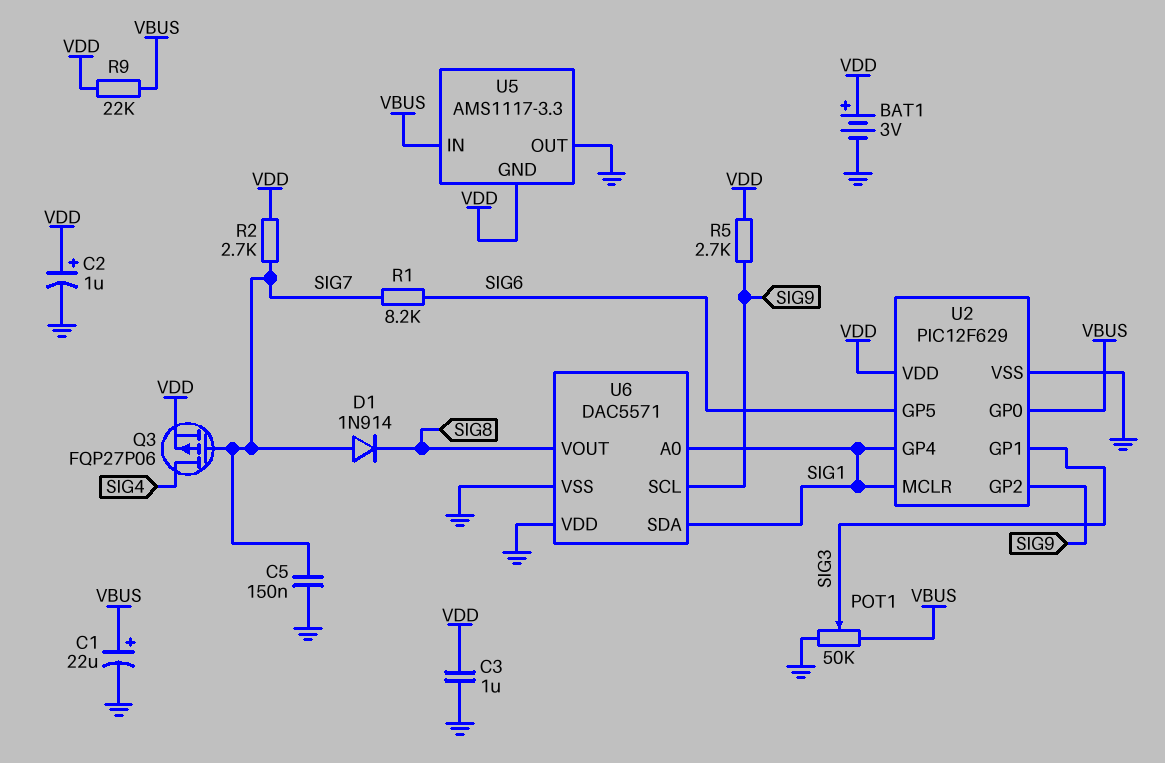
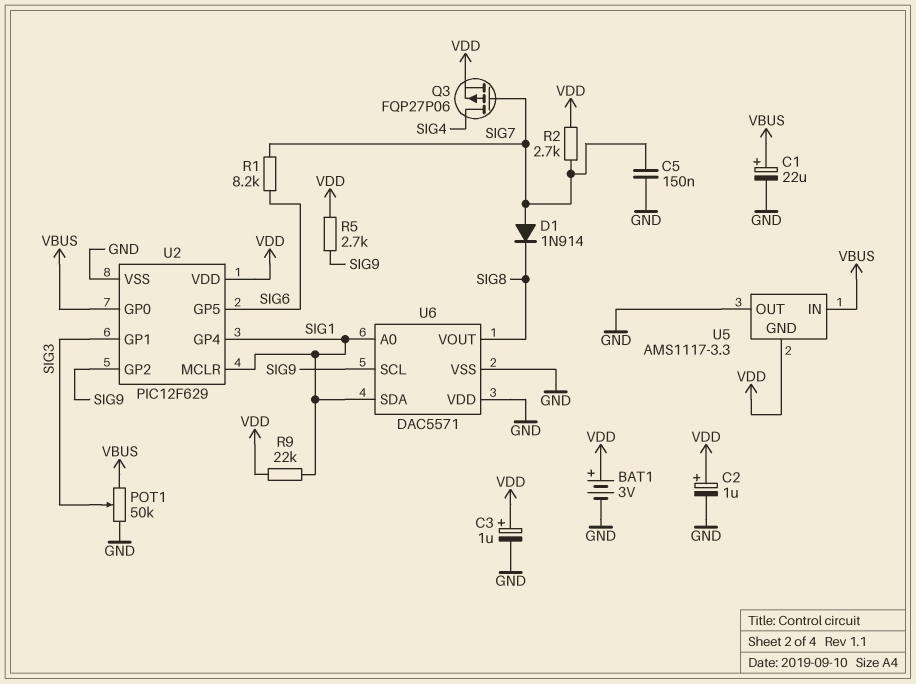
C3: 1uF (GND, VDD) -> 1uF (plus VDD, minus GND)
R9: 22k (VBUS, VDD) -> 22k (SIG1, VDD)

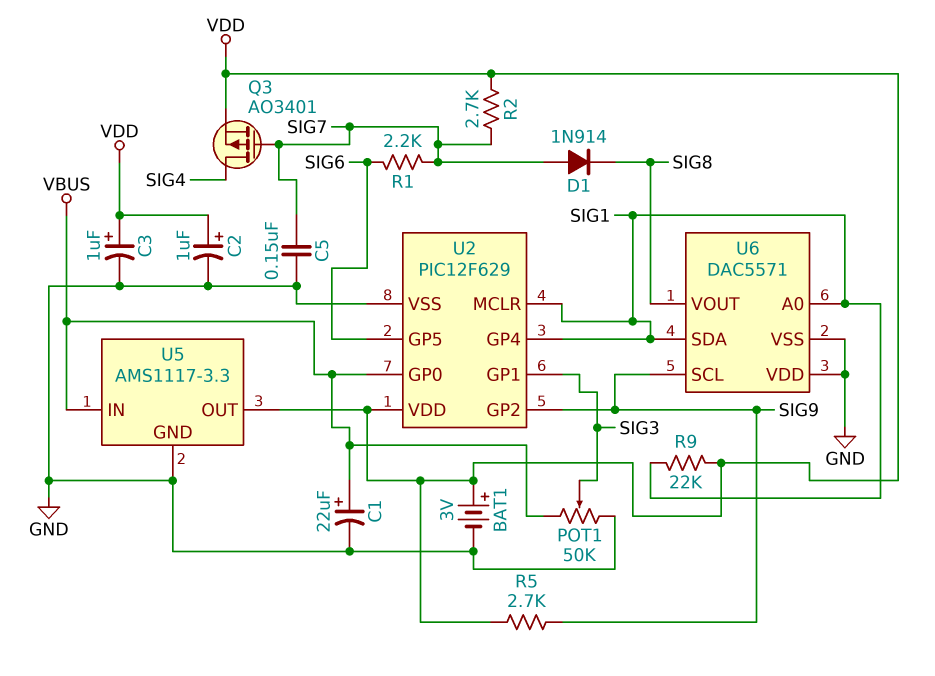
Q3: PMOS FQP27P06 (G SIG7, D SIG4, S VDD) -> PMOS AO3401 (G SIG7, D SIG4, S VDD)
R1: 8.2k (SIG6, SIG7) -> 2.2k (SIG6, SIG7)
U5 pin GND: VDD -> GND
U5 pin OUT: GND -> VDD

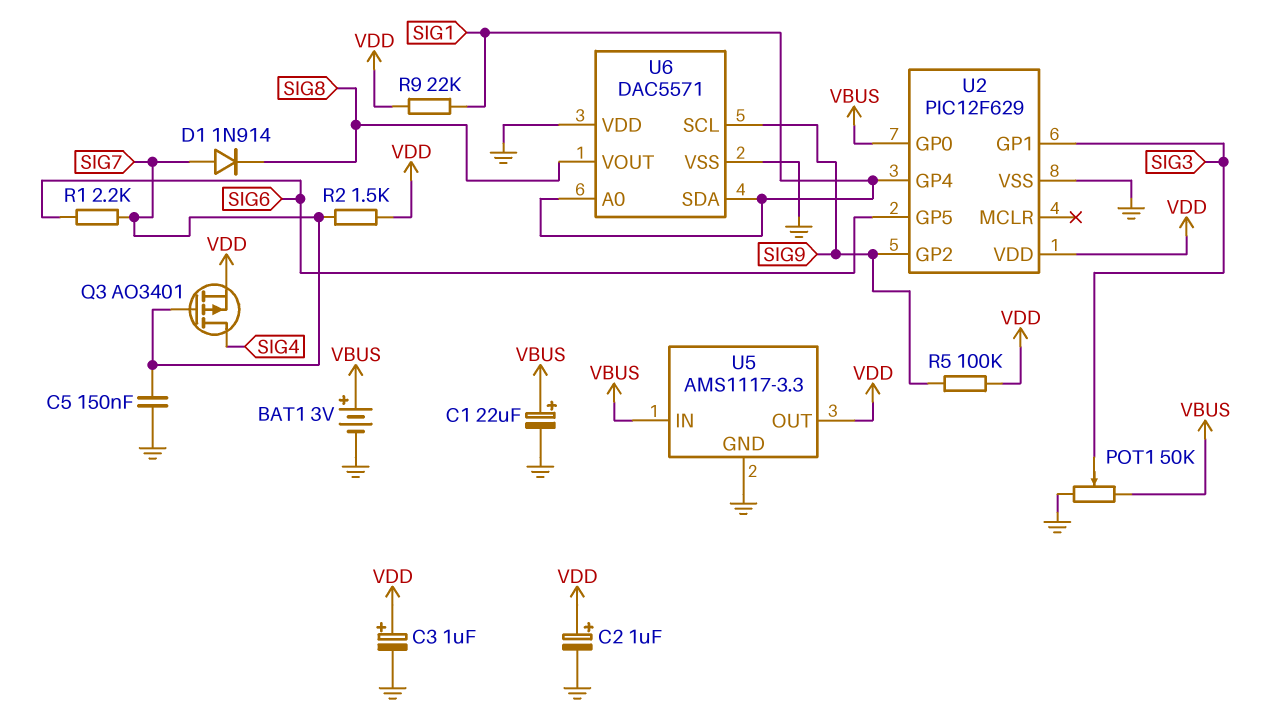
BAT1: 3V (plus VDD, minus GND) -> 3V (plus VBUS, minus GND)
R2: 2.7k (SIG7, VDD) -> 1.5k (SIG7, VDD)
R5: 2.7k (SIG9, VDD) -> 100k (SIG9, VDD)
U2 pin MCLR: SIG1 -> none

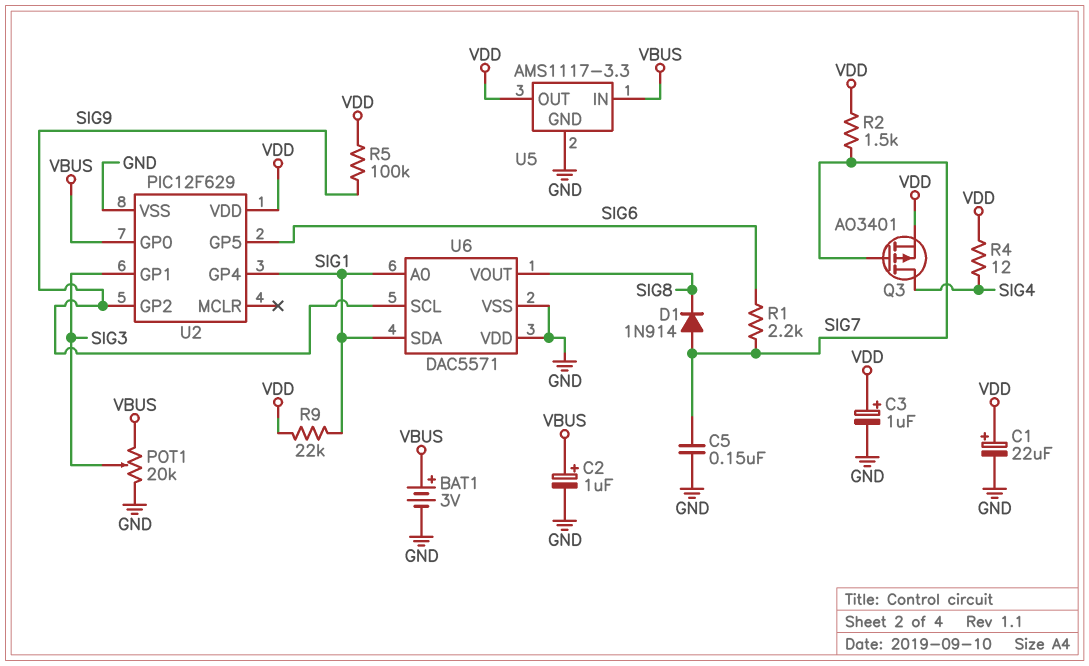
C1: 22uF (plus VBUS, minus GND) -> 22uF (plus VDD, minus GND)
C2: 1uF (plus VDD, minus GND) -> 1uF (plus VBUS, minus GND)
POT1: 50k (GND, VBUS, wiper SIG3) -> 20k (GND, VBUS, wiper SIG3)
R4: none -> 12 (SIG4, VDD)

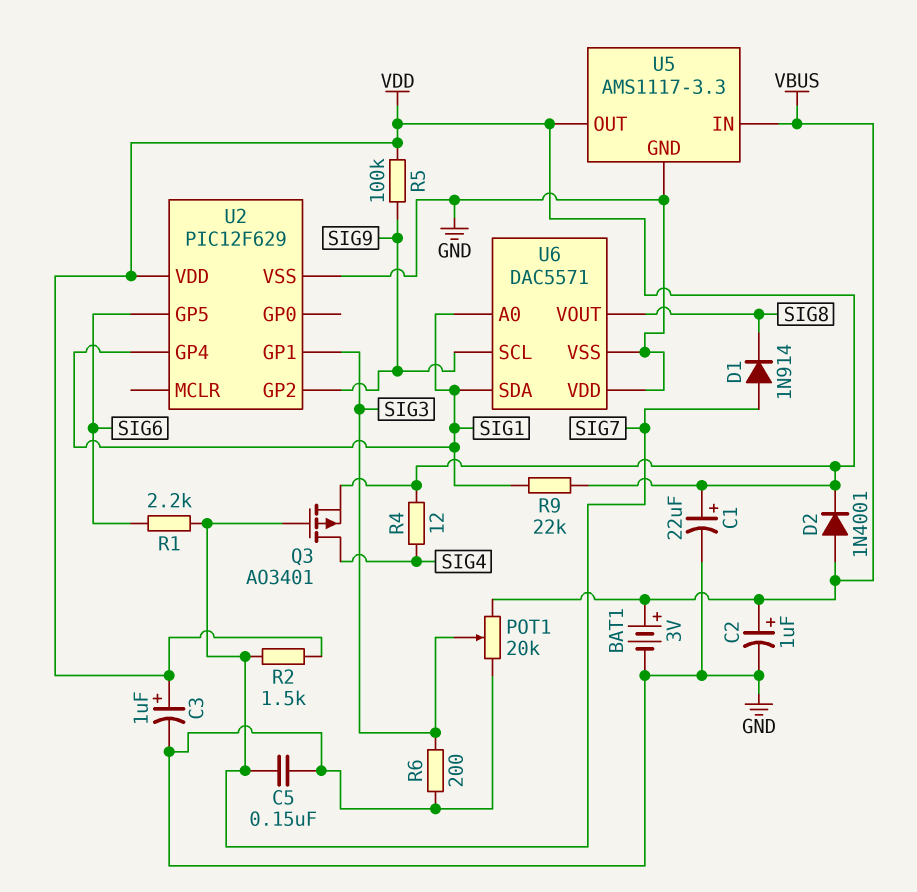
D2: none -> diode 1N4001 (A VBUS, K VDD)
R6: none -> 200 (GND, SIG3)
U2 pin GP0: VBUS -> none

